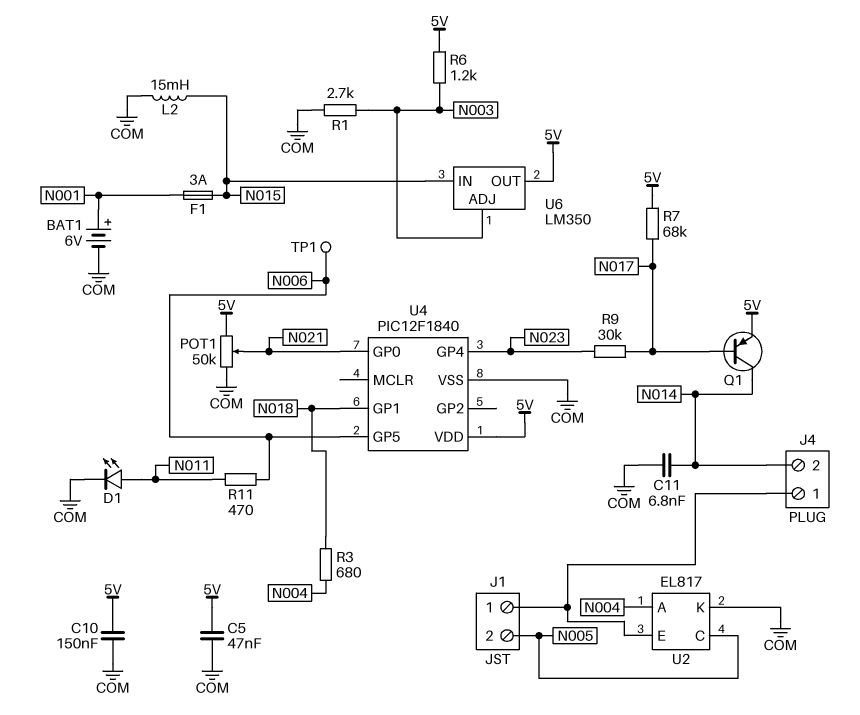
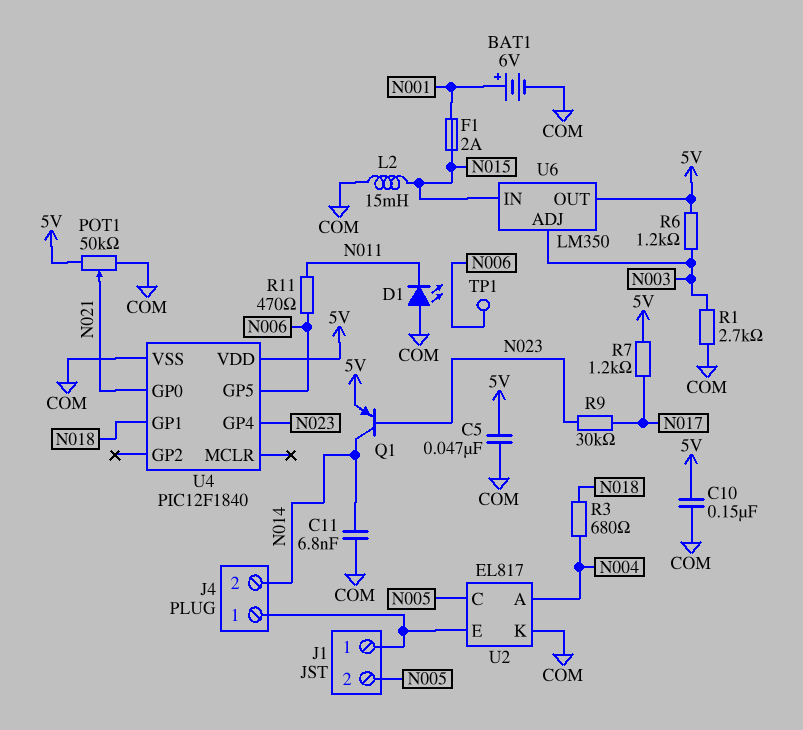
D1: LED (A N011, K COM) -> LED (A COM, K N011)
F1: 3A (N001, N015) -> 2A (N001, N015)
Q1: PNP (B N017, C N014, E 5V) -> PNP (B N023, C N014, E 5V)
R7: 68k (5V, N017) -> 1.2k (5V, N017)

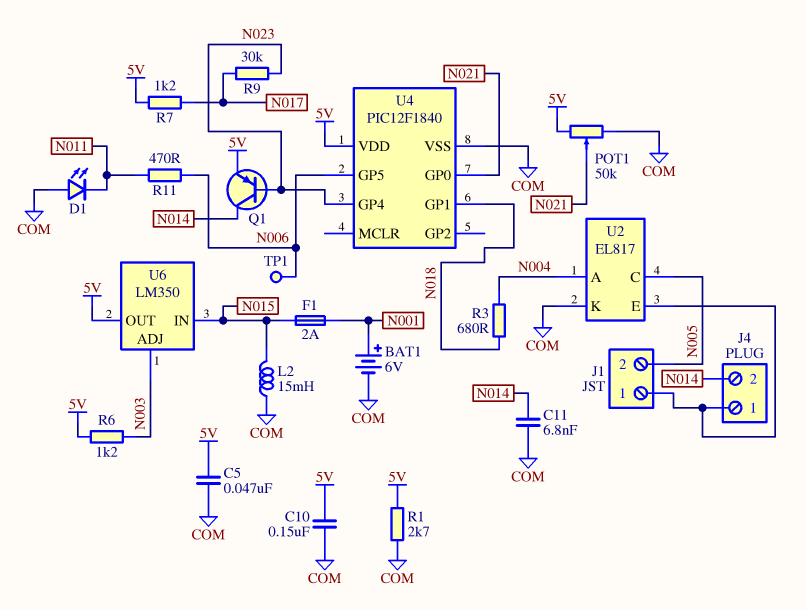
R1: 2.7k (COM, N003) -> 2.7k (5V, COM)

